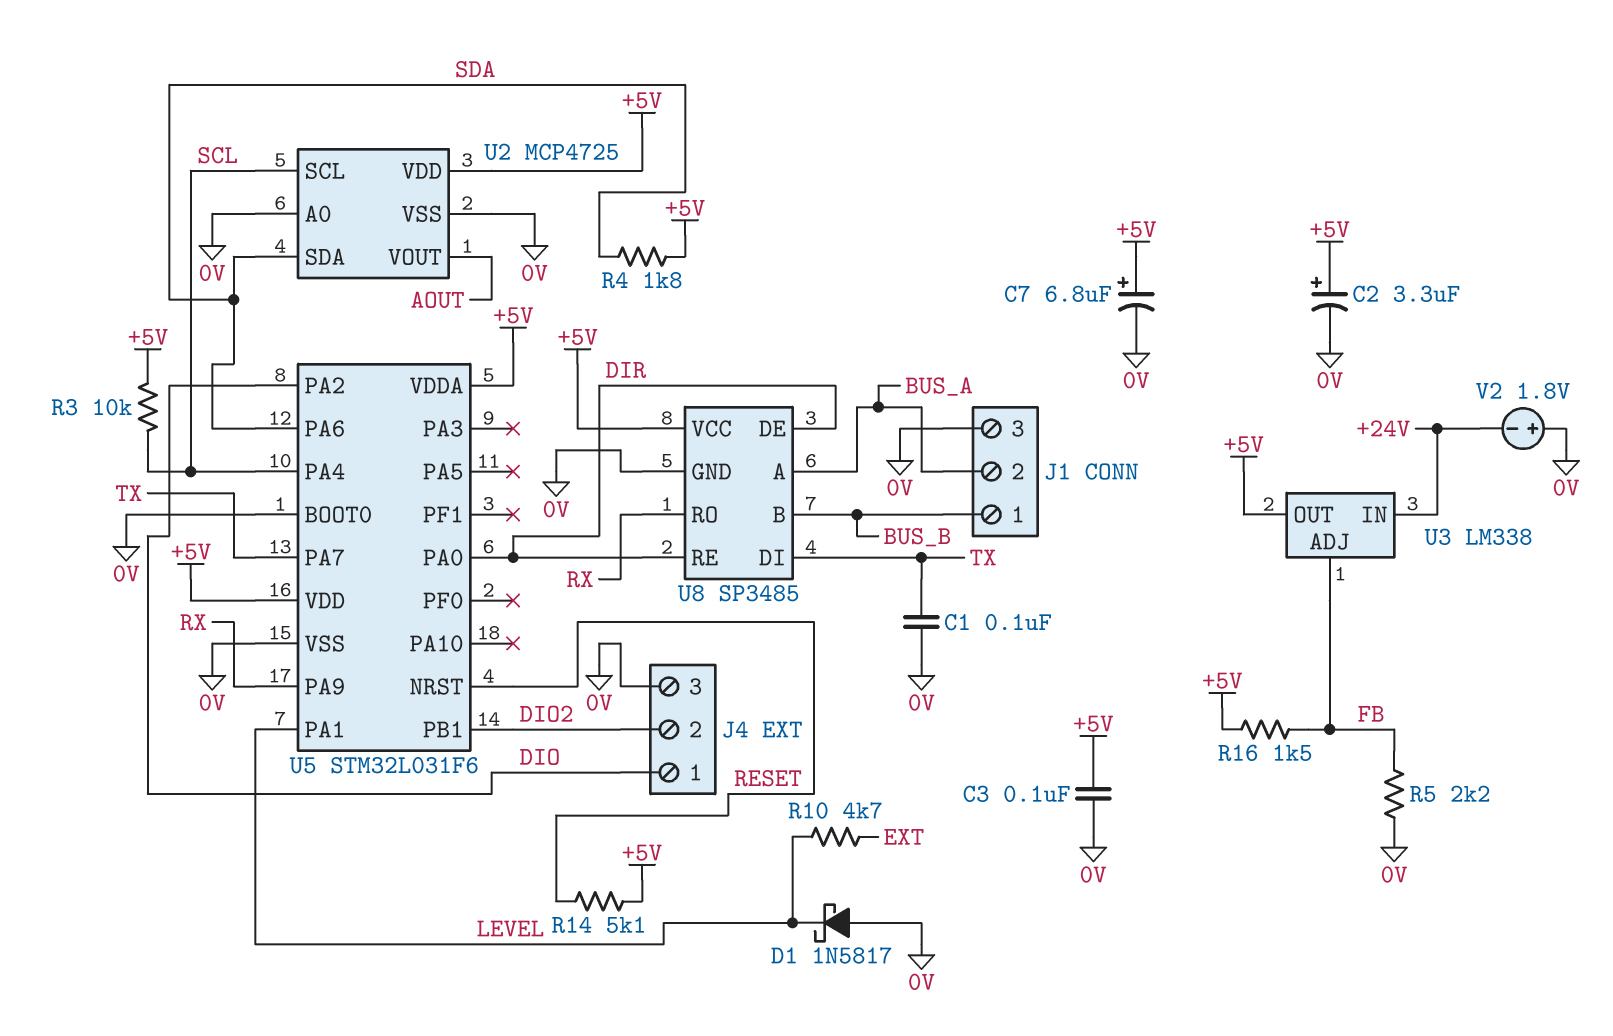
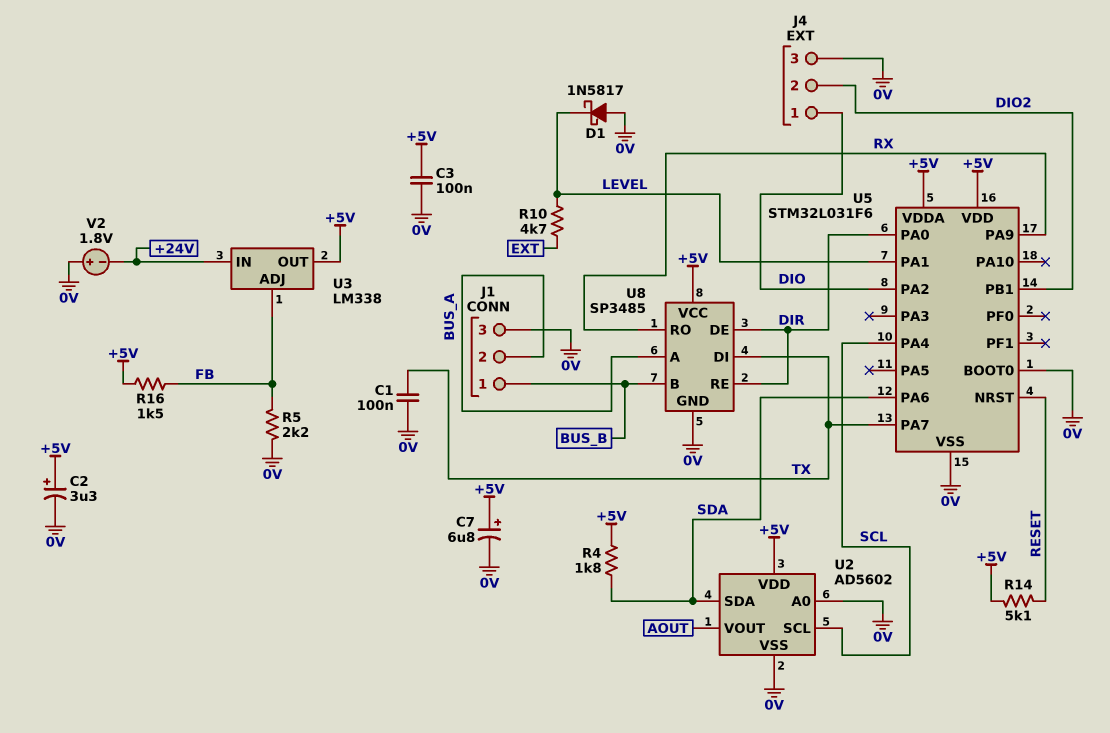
R3: 10k (+5V, SCL) -> none
U2: MCP4725 -> AD5602

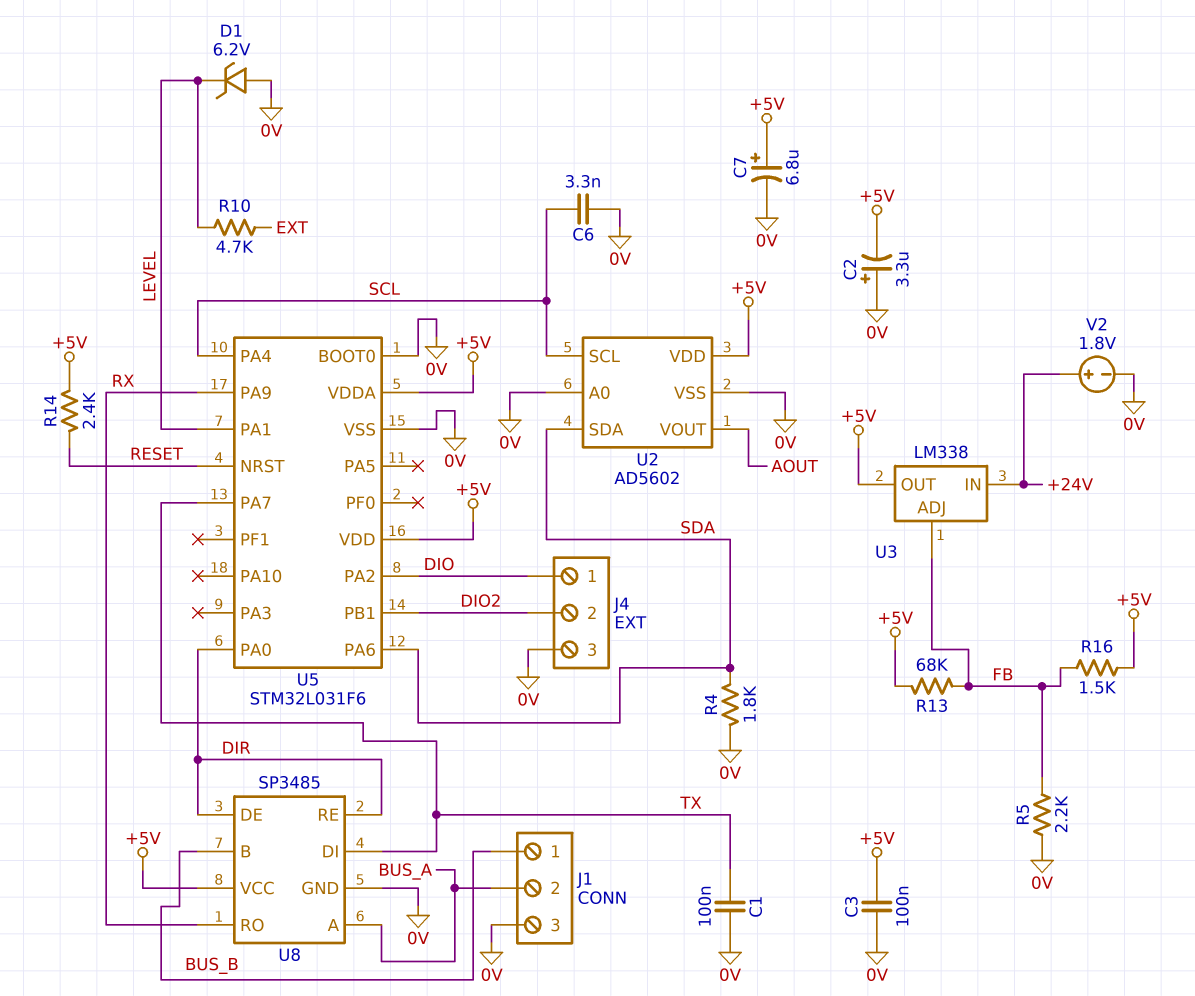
C2: 3.3uF (plus +5V, minus 0V) -> 3.3uF (plus 0V, minus +5V)
C6: none -> 3.3nF (0V, SCL)
D1: schottky 1N5817 (A 0V, K LEVEL) -> zener 6.2V (A 0V, K LEVEL)
R4: 1.8k (+5V, SDA) -> 1.8k (0V, SDA)
R13: none -> 68k (+5V, FB)
R14: 5.1k (+5V, RESET) -> 2.4k (+5V, RESET)
V2: 1.8V (plus 0V, minus +24V) -> 1.8V (plus +24V, minus 0V)

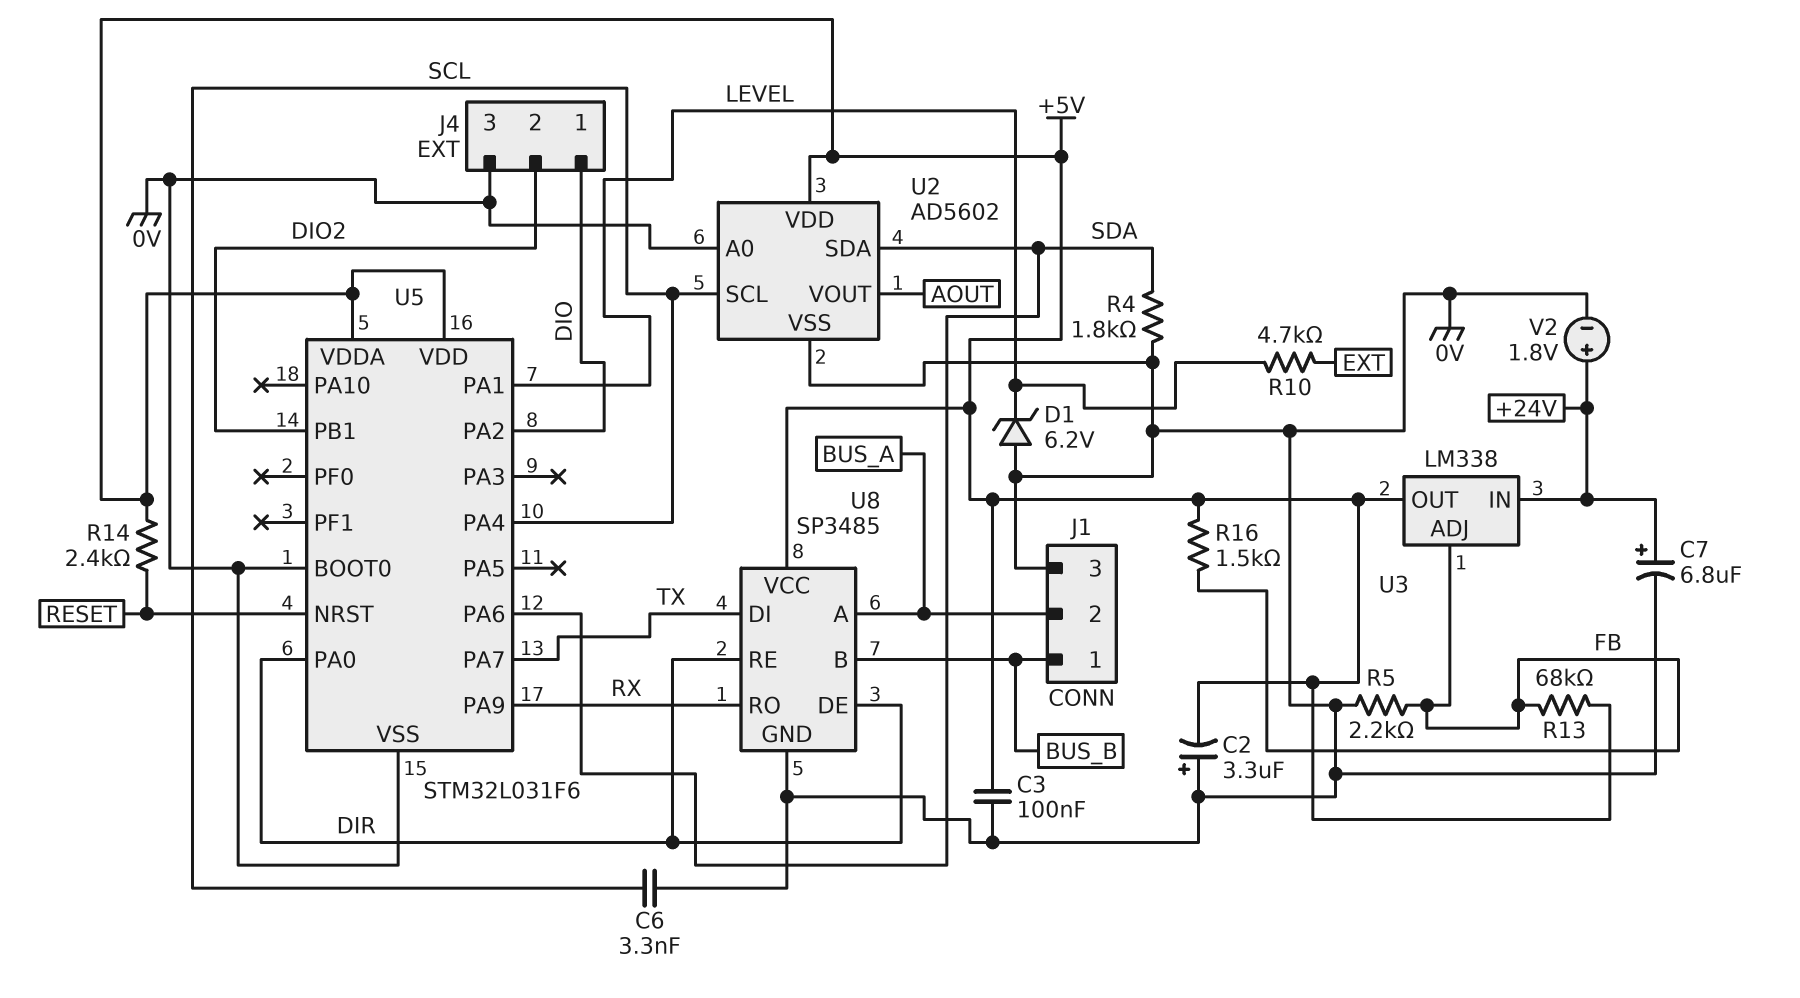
C1: 100nF (0V, TX) -> none
C7: 6.8uF (plus +5V, minus 0V) -> 6.8uF (plus +24V, minus 0V)

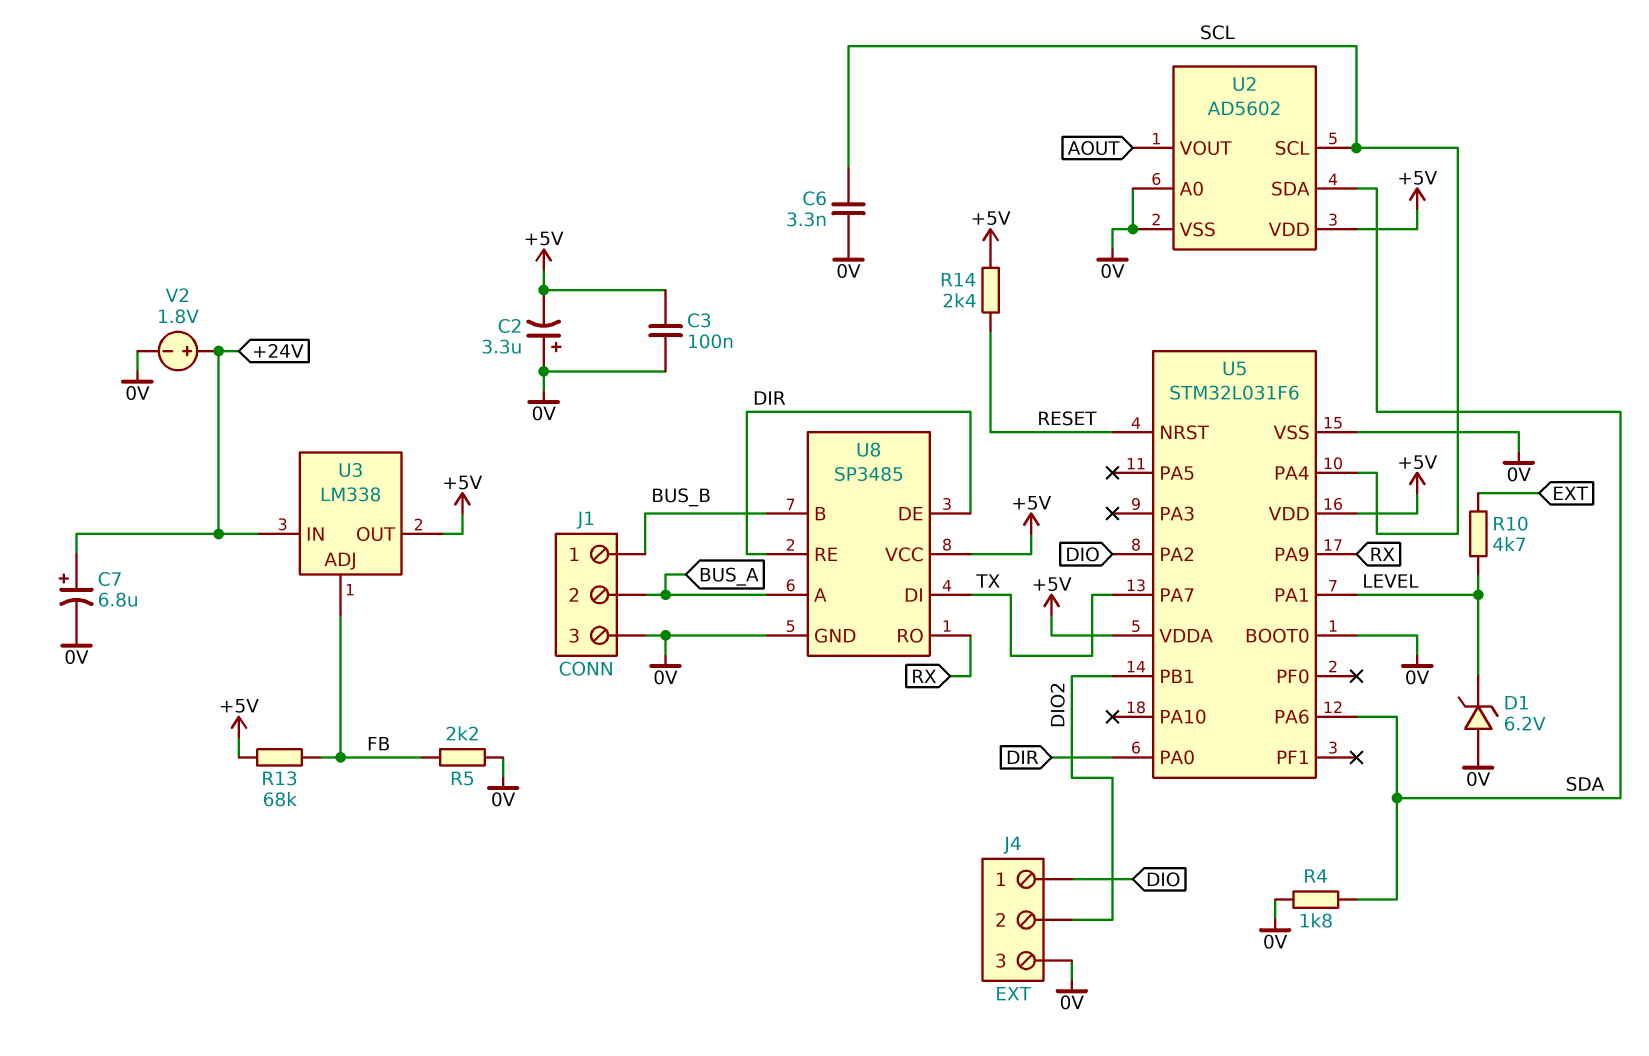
R16: 1.5k (+5V, FB) -> none

